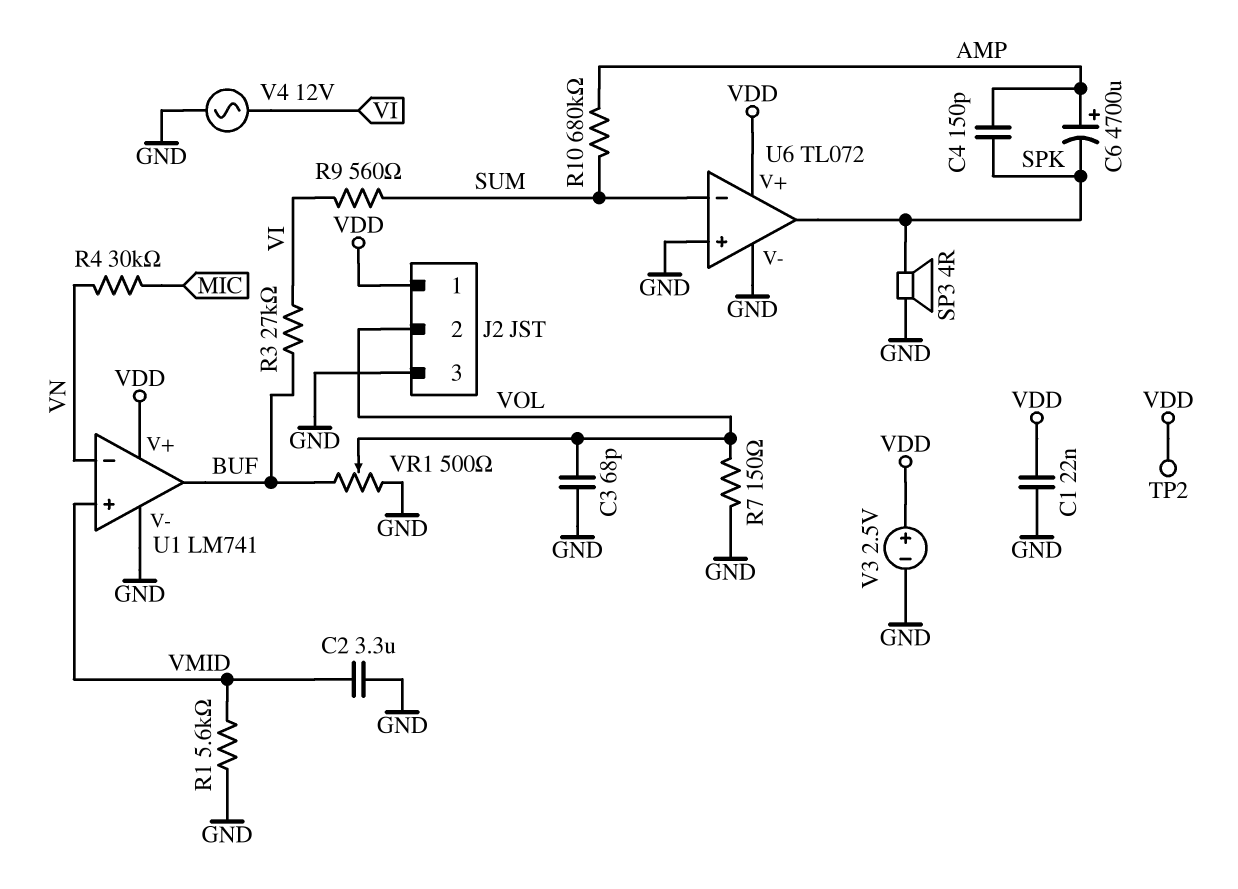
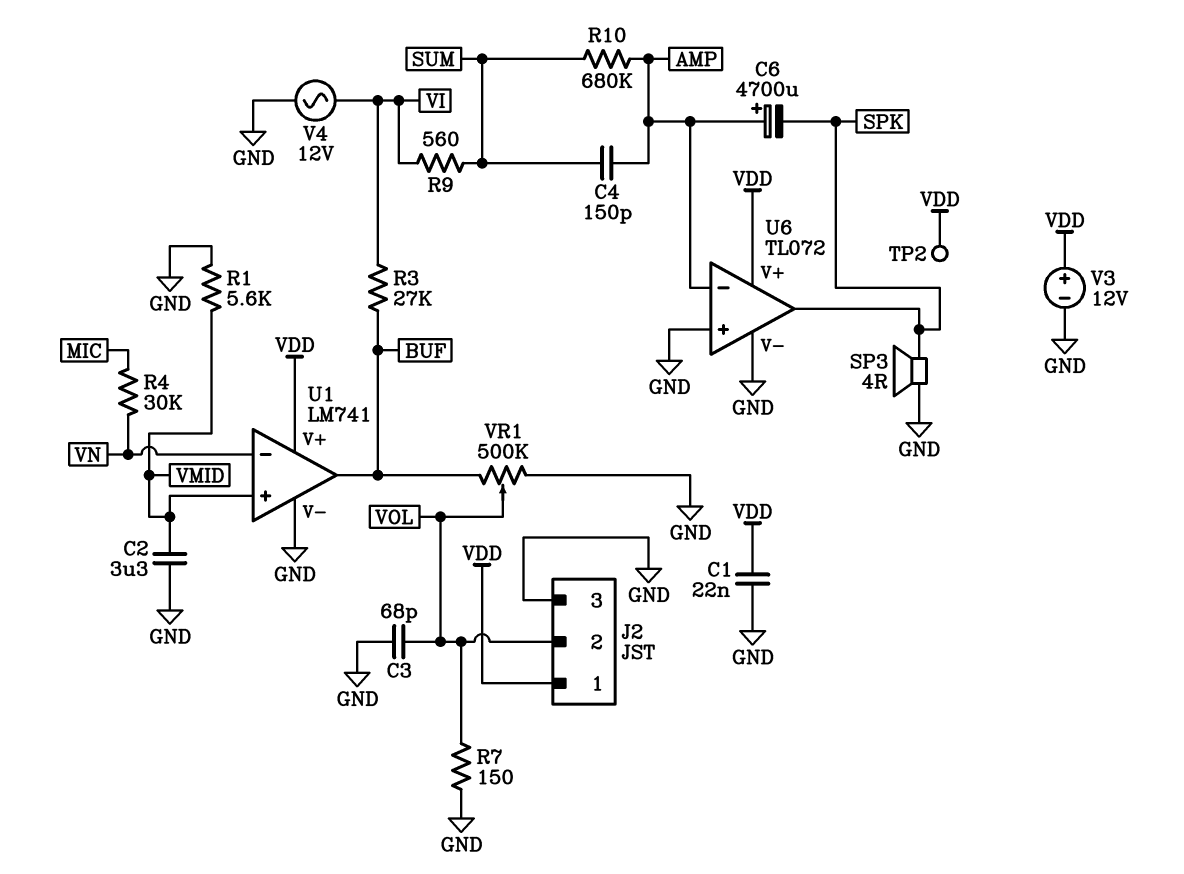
C4: 150pF (AMP, SPK) -> 150pF (AMP, SUM)
U6 pin in-: SUM -> AMP
V3: 2.5V (plus VDD, minus GND) -> 12V (plus VDD, minus GND)
VR1: 500 (BUF, GND, wiper VOL) -> 500k (BUF, GND, wiper VOL)

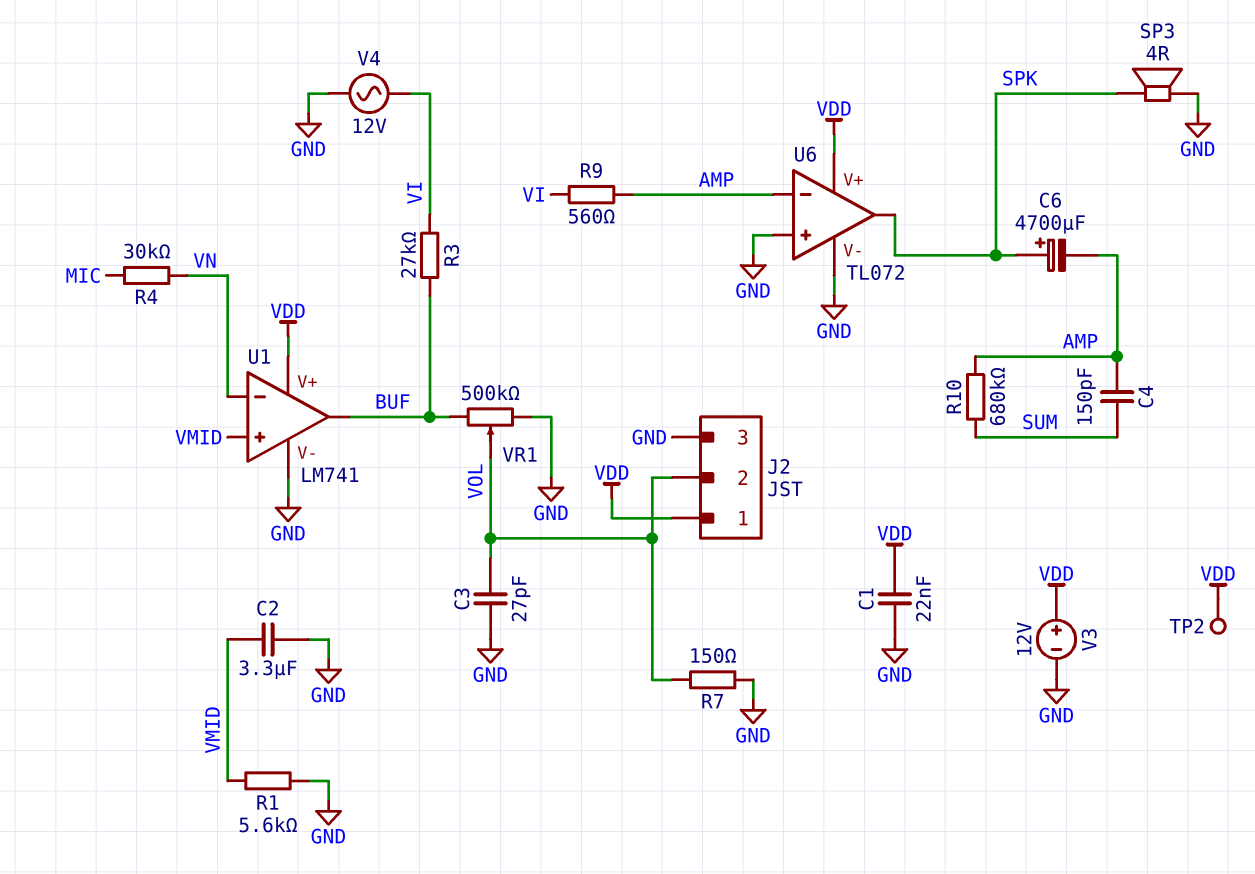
C3: 68pF (GND, VOL) -> 27pF (GND, VOL)
C6: 4700uF (plus AMP, minus SPK) -> 4700uF (plus SPK, minus AMP)
R9: 560 (SUM, VI) -> 560 (AMP, VI)

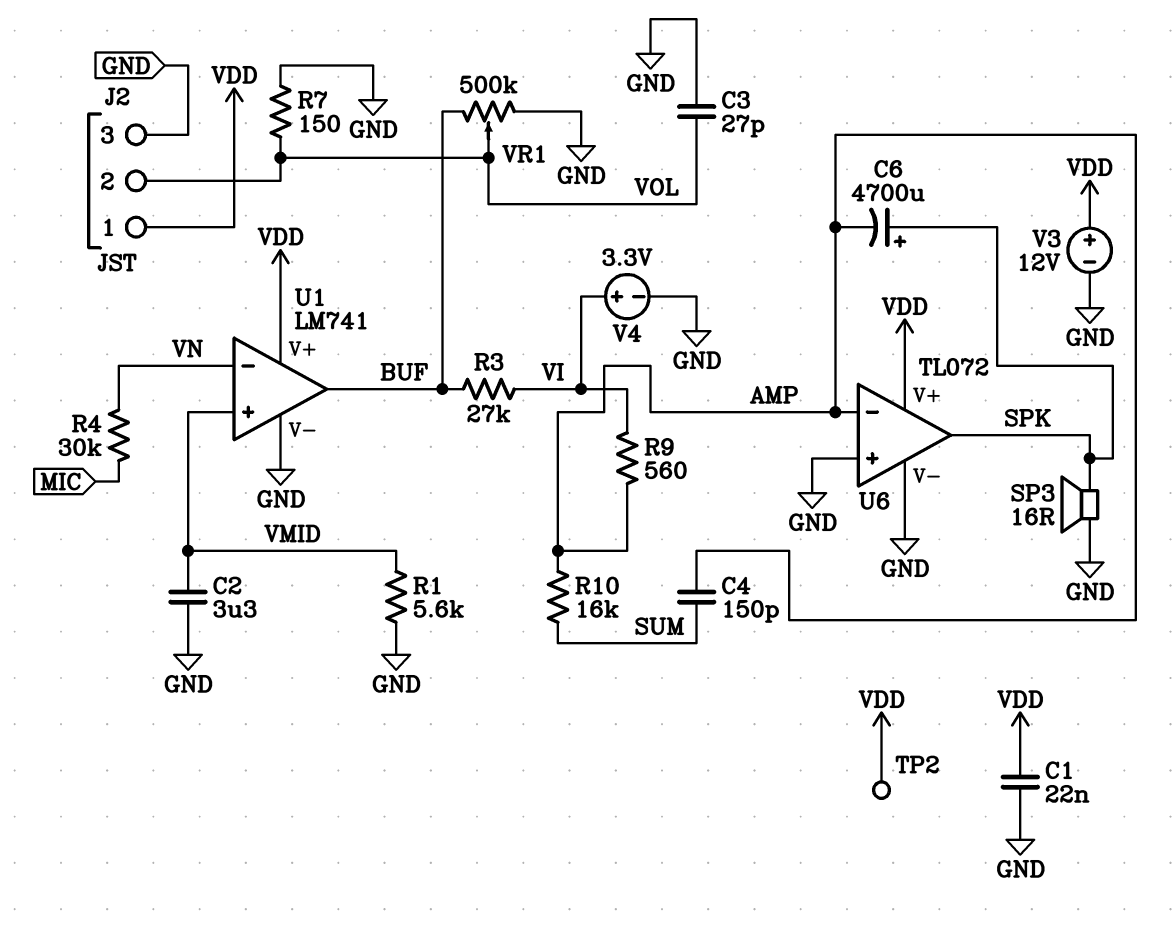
R10: 680k (AMP, SUM) -> 16k (AMP, SUM)
SP3: speaker 4R (GND, SPK) -> speaker 16R (GND, SPK)
V4: AC 12V (GND, VI) -> 3.3V (plus VI, minus GND)

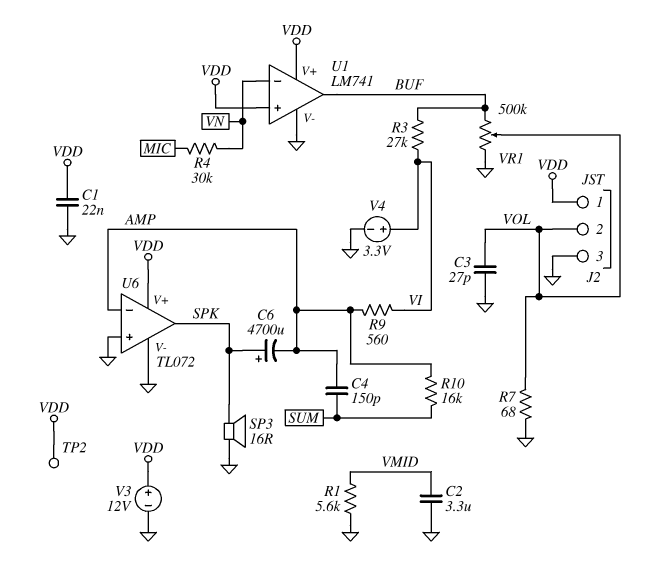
R7: 150 (GND, VOL) -> 68 (GND, VOL)
U1 pin in+: VMID -> VDD

